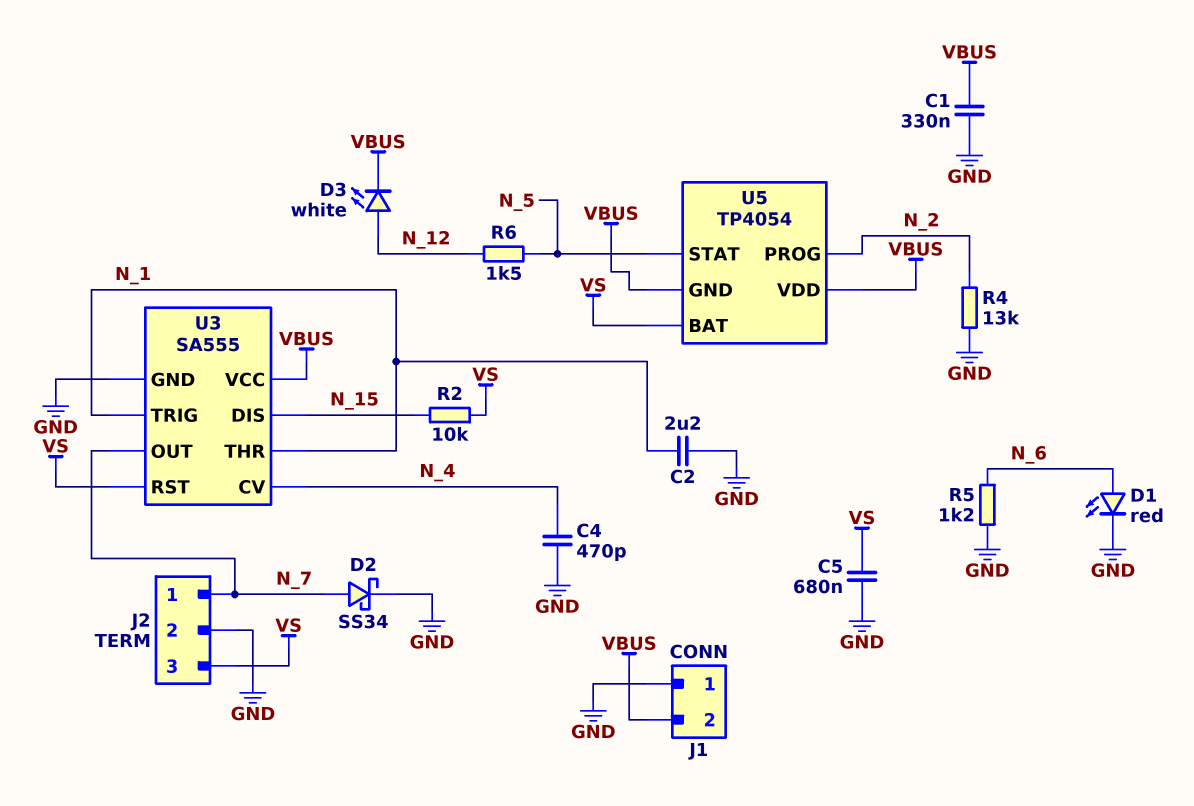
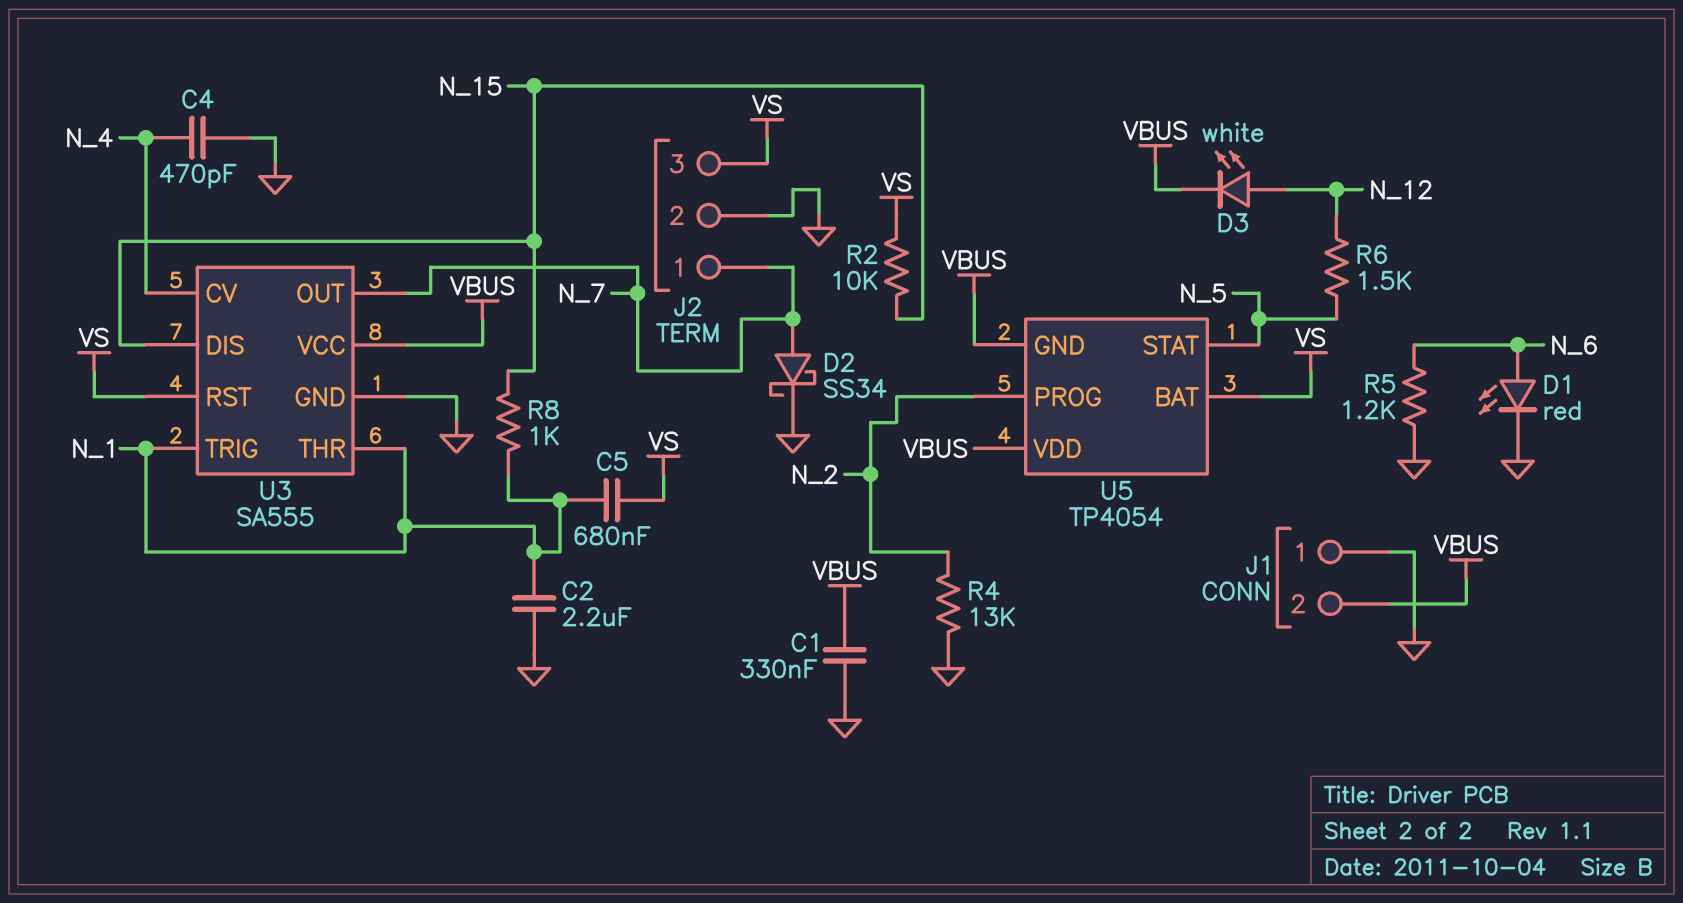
C5: 680nF (GND, VS) -> 680nF (N_1, VS)
R8: none -> 1k (N_1, N_15)

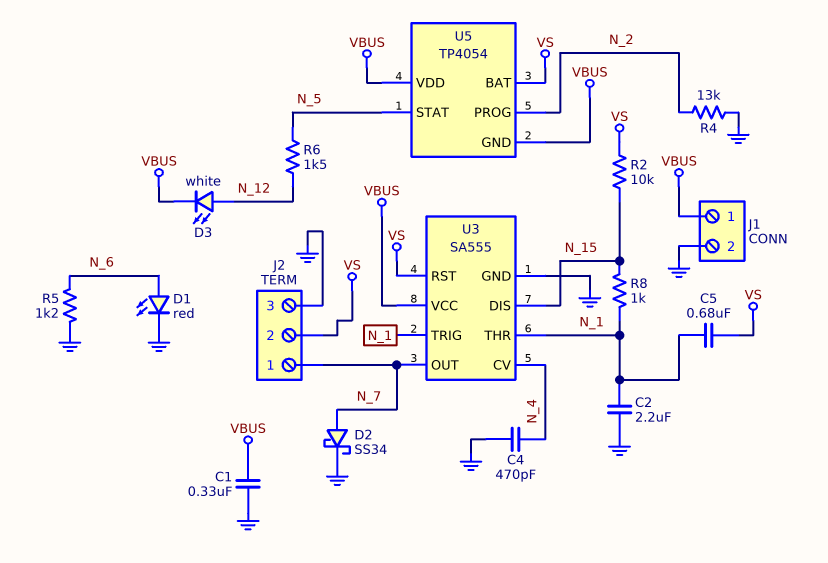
J1 pin 1: GND -> VBUS
J1 pin 2: VBUS -> GND
J2 pin 2: GND -> VS
J2 pin 3: VS -> GND

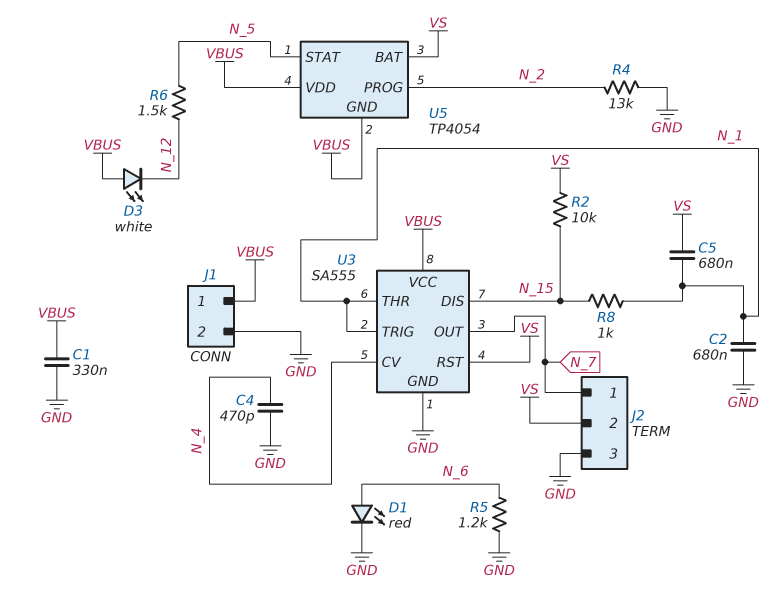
C2: 2.2uF (GND, N_1) -> 680nF (GND, N_1)
D2: schottky SS34 (A N_7, K GND) -> none
D3: LED white (A N_12, K VBUS) -> LED white (A VBUS, K N_12)

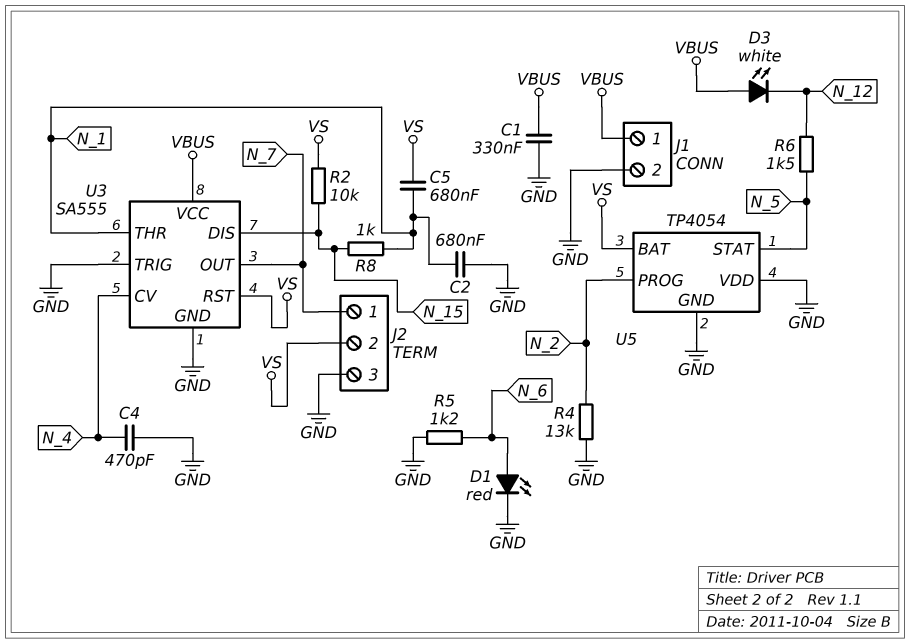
U3 pin TRIG: N_1 -> GND
U5 pin GND: VBUS -> GND
U5 pin VDD: VBUS -> GND

